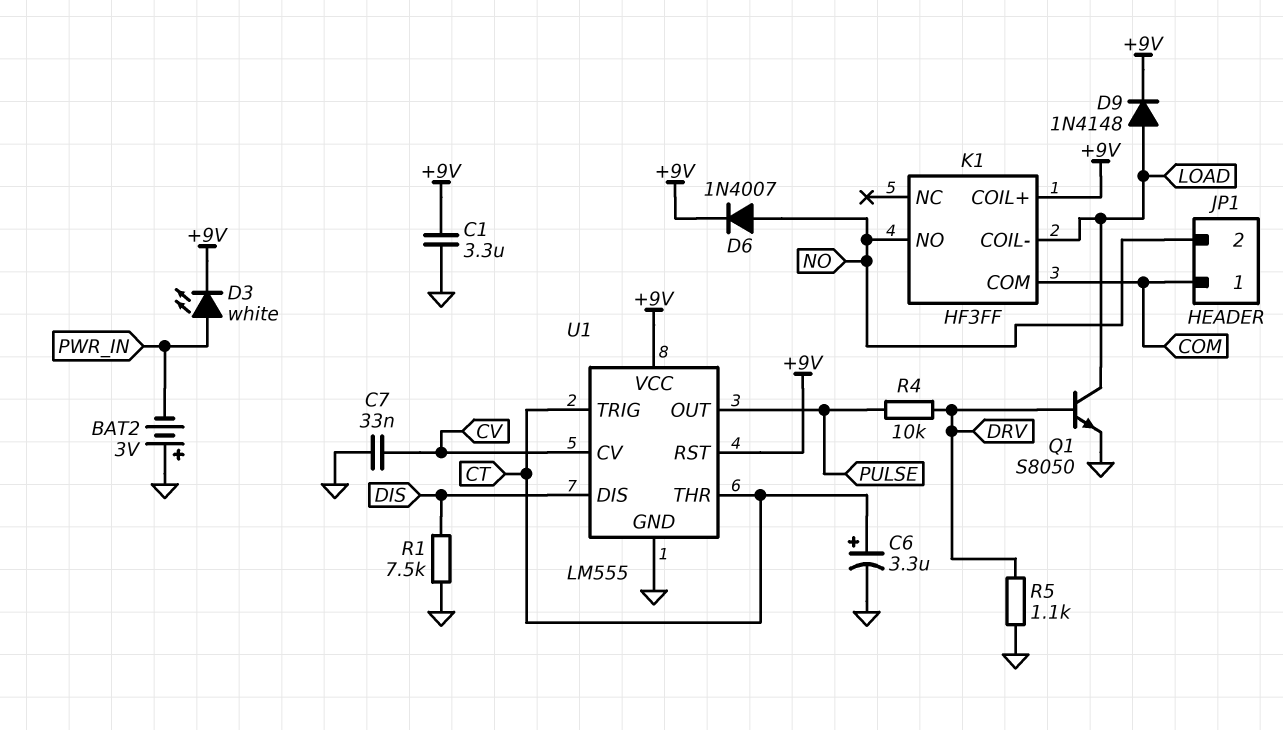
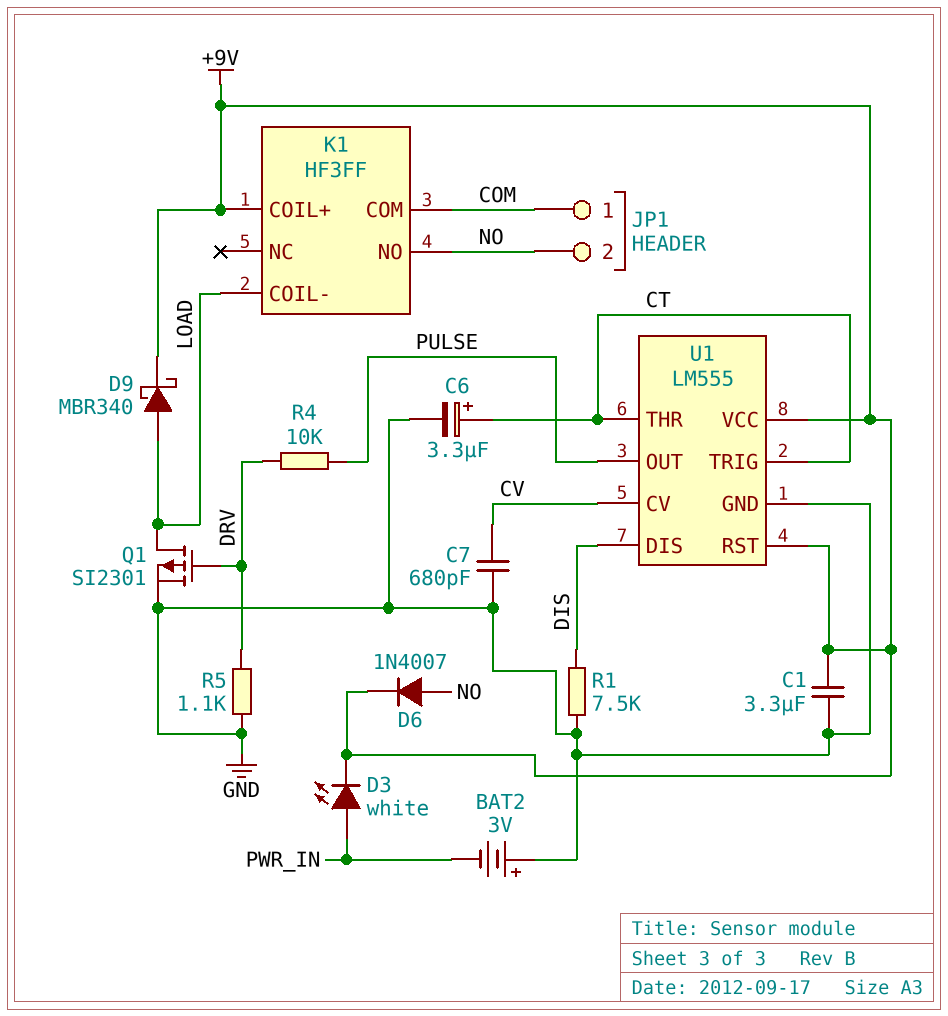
C7: 33nF (CV, GND) -> 680pF (CV, GND)
D9: diode 1N4148 (A LOAD, K +9V) -> schottky MBR340 (A LOAD, K +9V)
Q1: NPN S8050 (B DRV, C LOAD, E GND) -> PMOS SI2301 (G DRV, D LOAD, S GND)

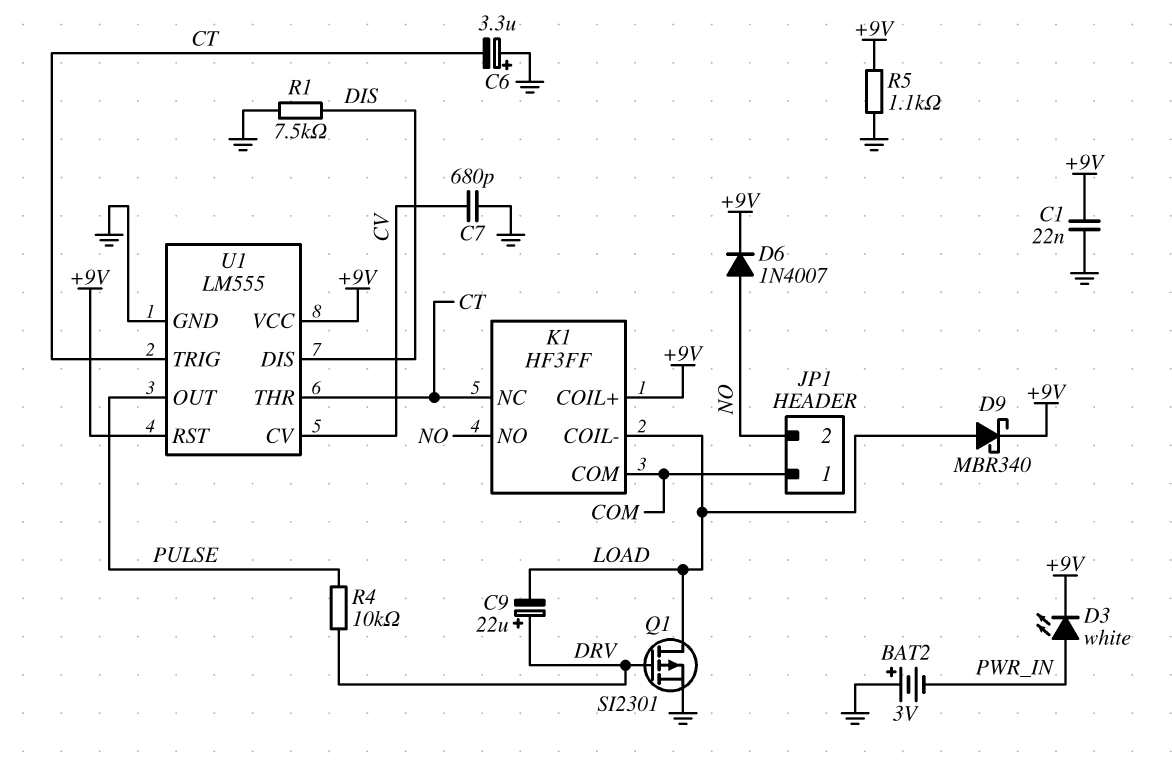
C1: 3.3uF (+9V, GND) -> 22nF (+9V, GND)
C6: 3.3uF (plus CT, minus GND) -> 3.3uF (plus GND, minus CT)
C9: none -> 22uF (plus DRV, minus LOAD)
K1 pin NC: none -> CT
R5: 1.1k (DRV, GND) -> 1.1k (+9V, GND)

